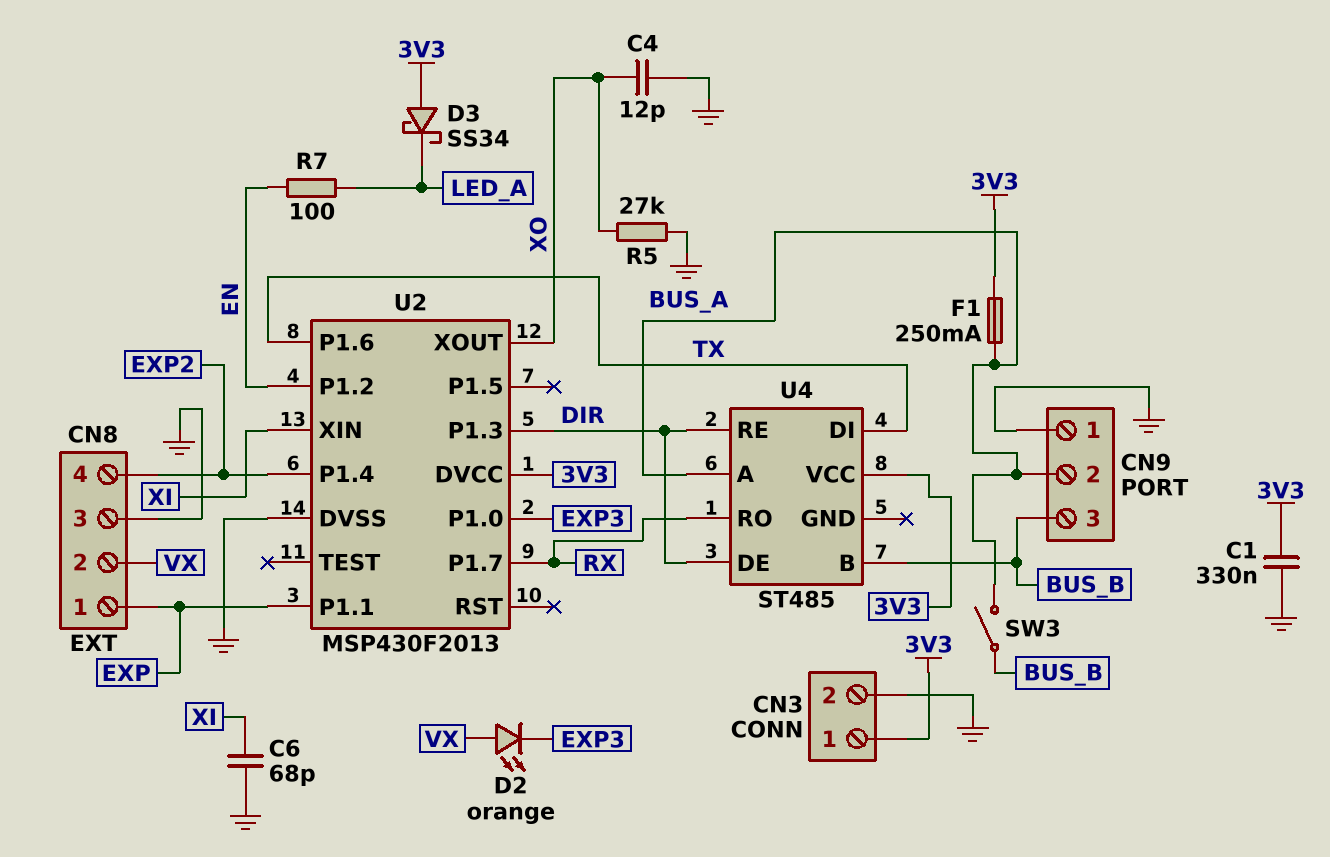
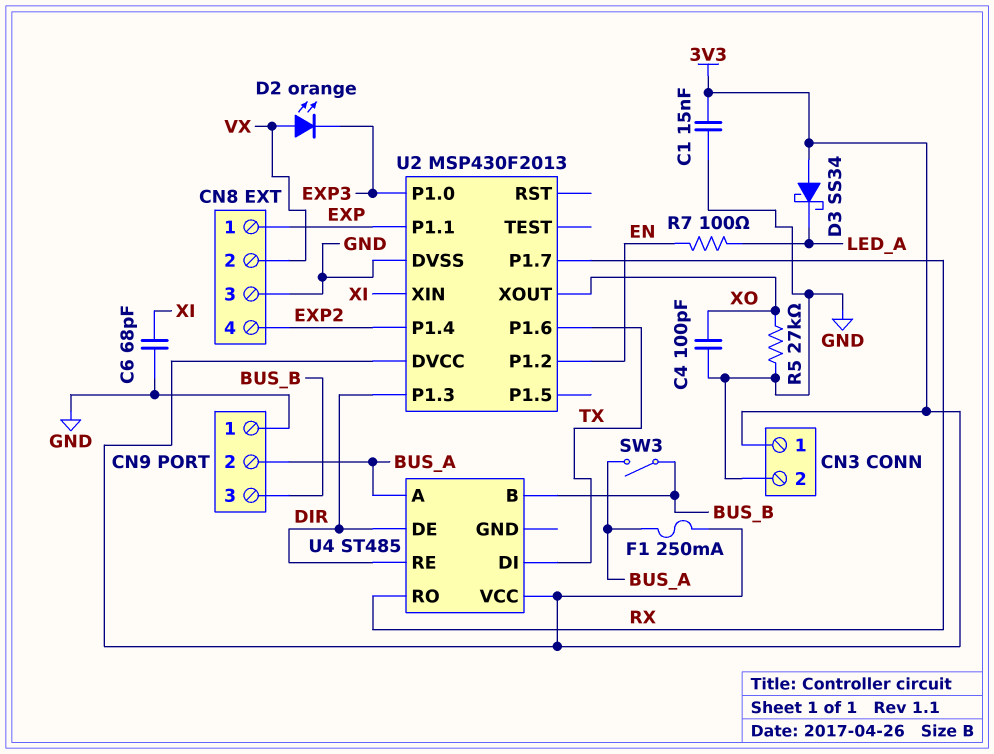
C1: 330nF (3V3, GND) -> 15nF (3V3, GND)
C4: 12pF (GND, XO) -> 100pF (GND, XO)

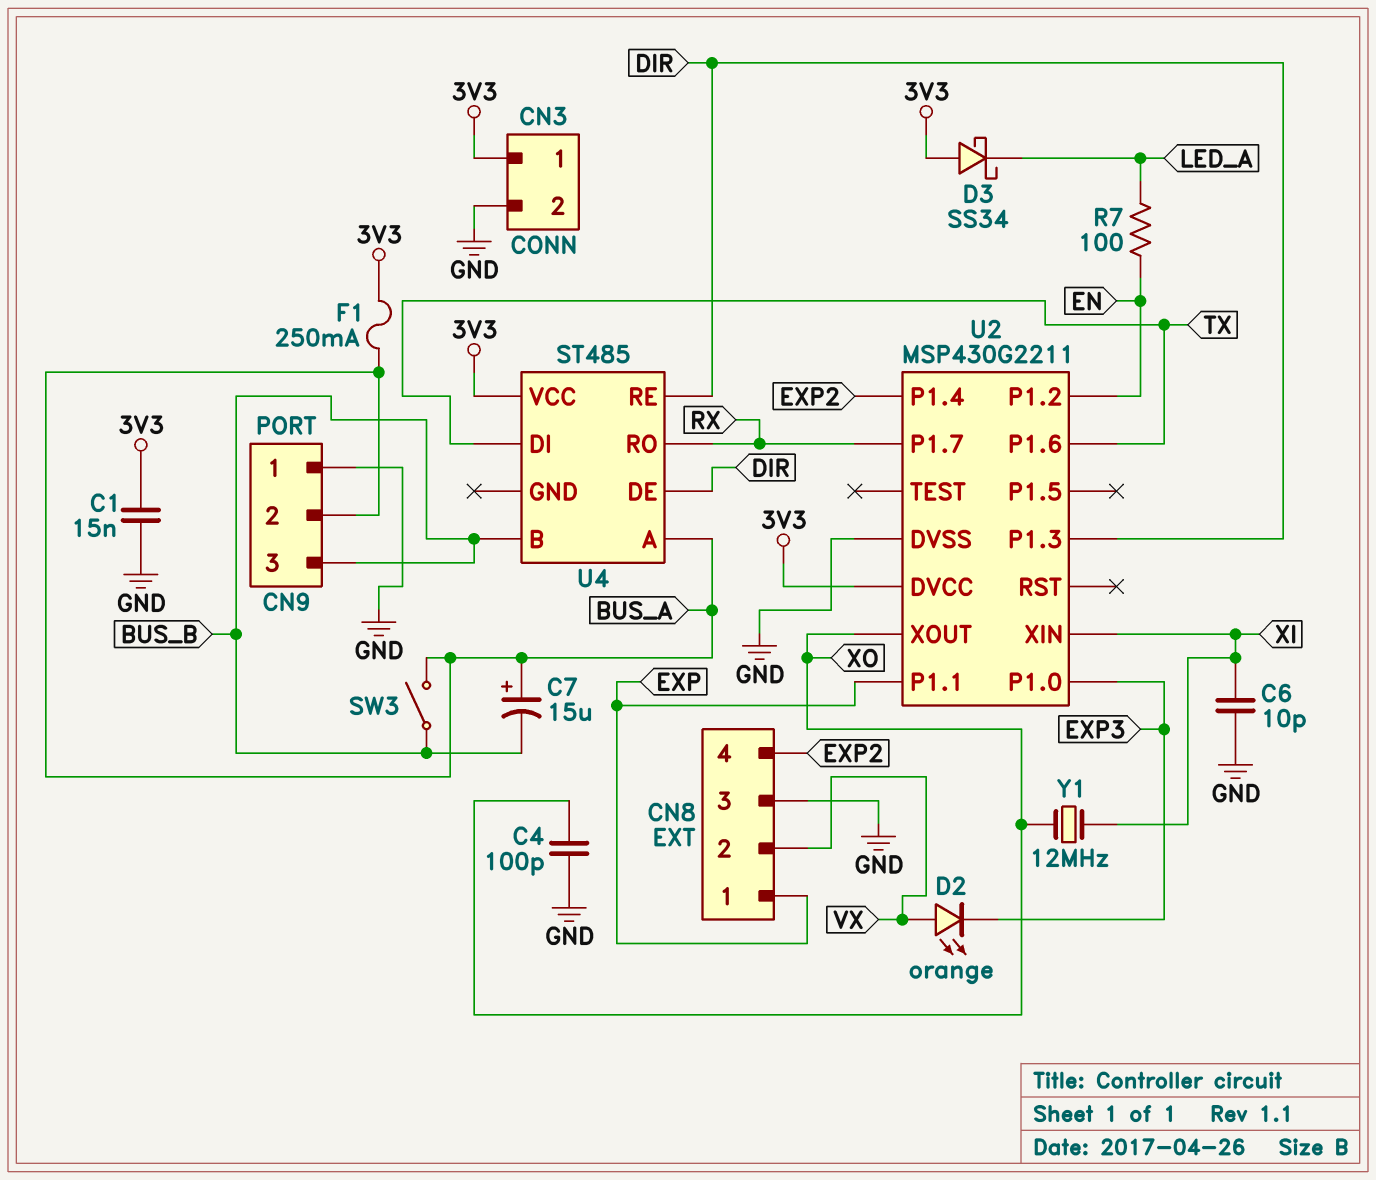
C6: 68pF (GND, XI) -> 10pF (GND, XI)
C7: none -> 15uF (plus BUS_A, minus BUS_B)
R5: 27k (GND, XO) -> none
U2: MSP430F2013 -> MSP430G2211
Y1: none -> 12MHz (XI, XO)

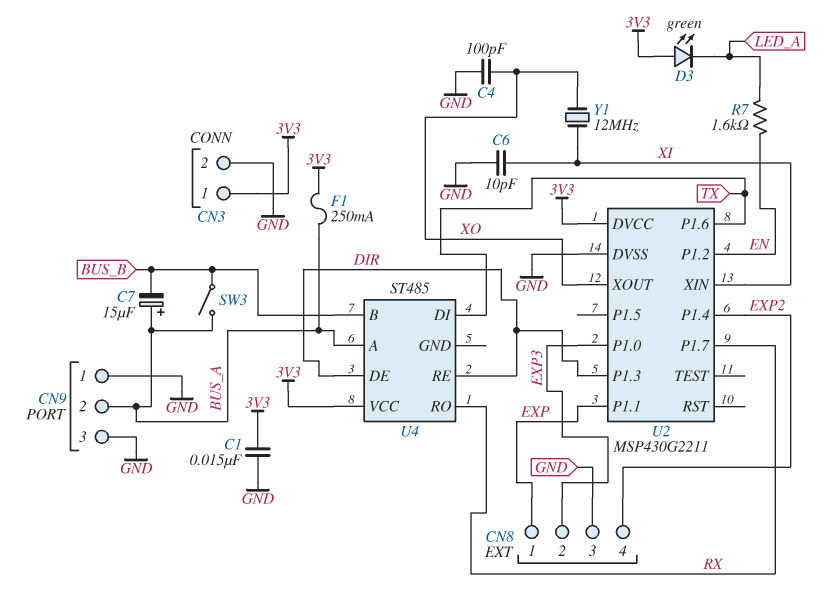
CN8 pin 2: VX -> EXP3
CN9 pin 3: BUS_B -> GND
D2: LED orange (A VX, K EXP3) -> none
D3: schottky SS34 (A 3V3, K LED_A) -> LED green (A 3V3, K LED_A)
R7: 100 (EN, LED_A) -> 1.6k (EN, LED_A)

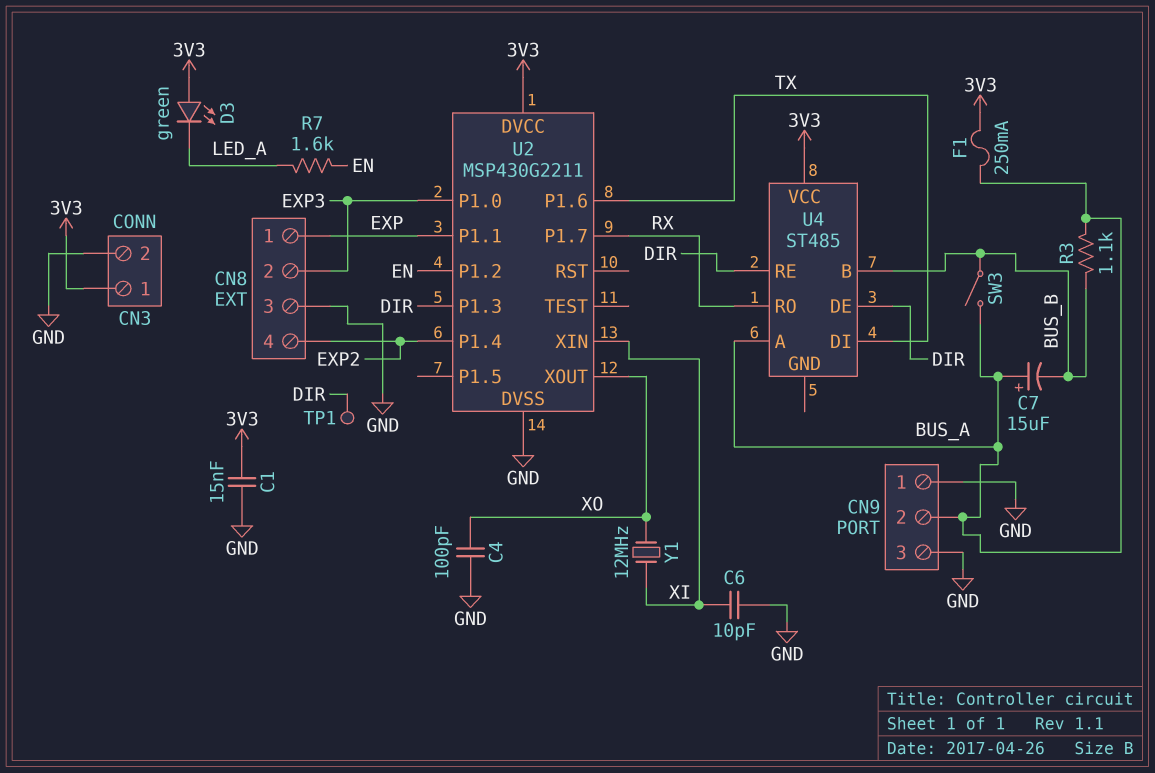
R3: none -> 1.1k (BUS_A, BUS_B)
TP1: none -> test point (DIR)

